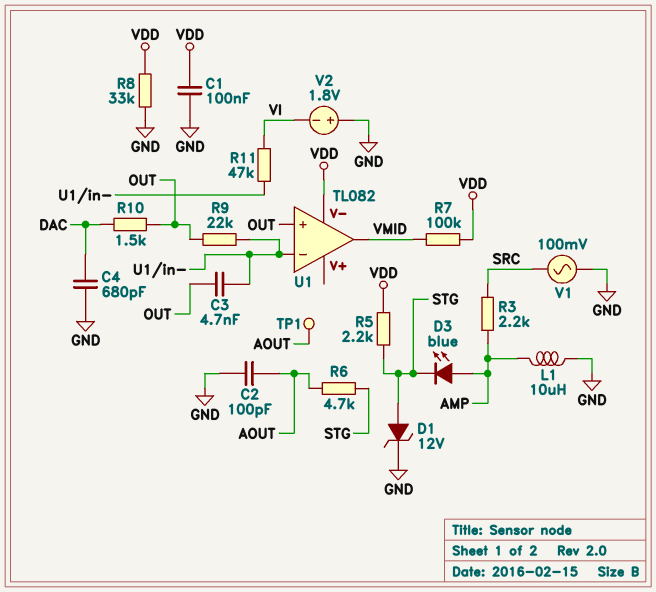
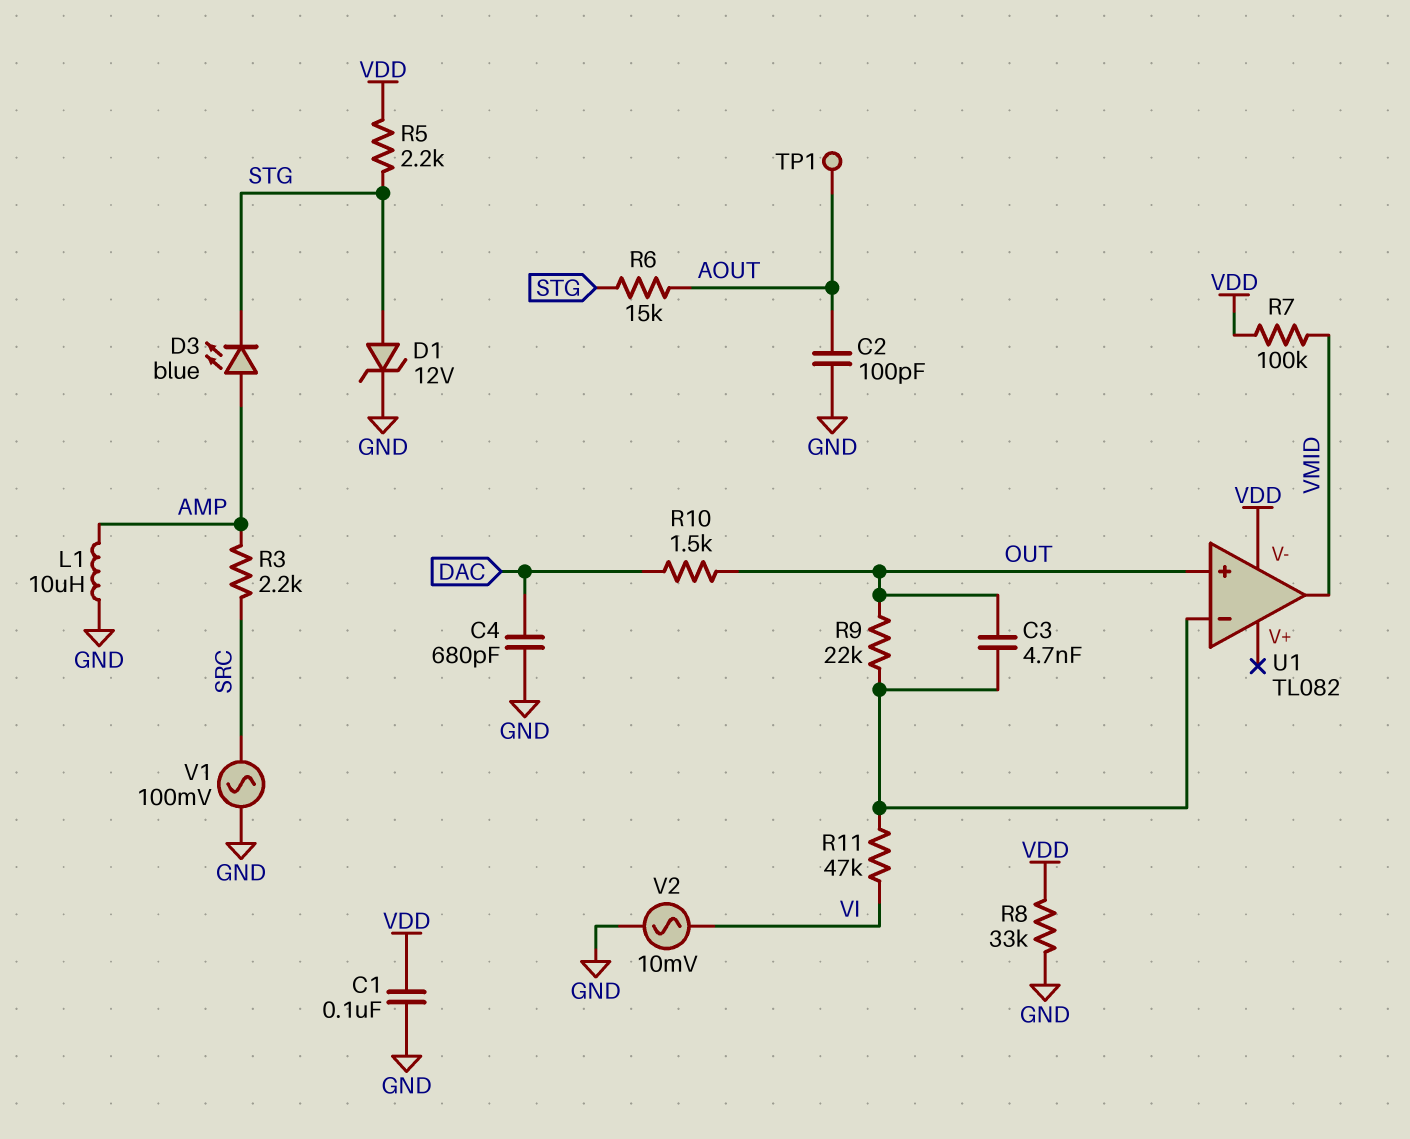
R6: 4.7k (AOUT, STG) -> 15k (AOUT, STG)
V2: 1.8V (plus GND, minus VI) -> AC 10mV (GND, VI)

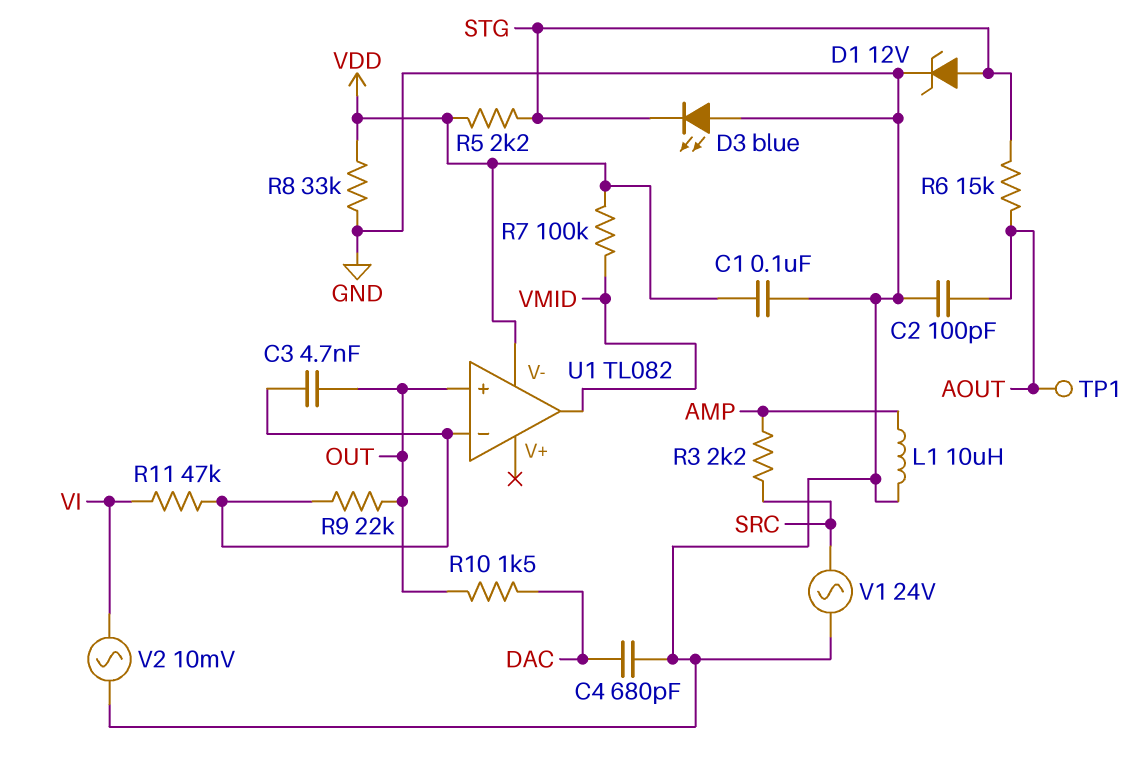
D3: LED blue (A AMP, K STG) -> LED blue (A GND, K STG)
V1: AC 100mV (GND, SRC) -> AC 24V (GND, SRC)

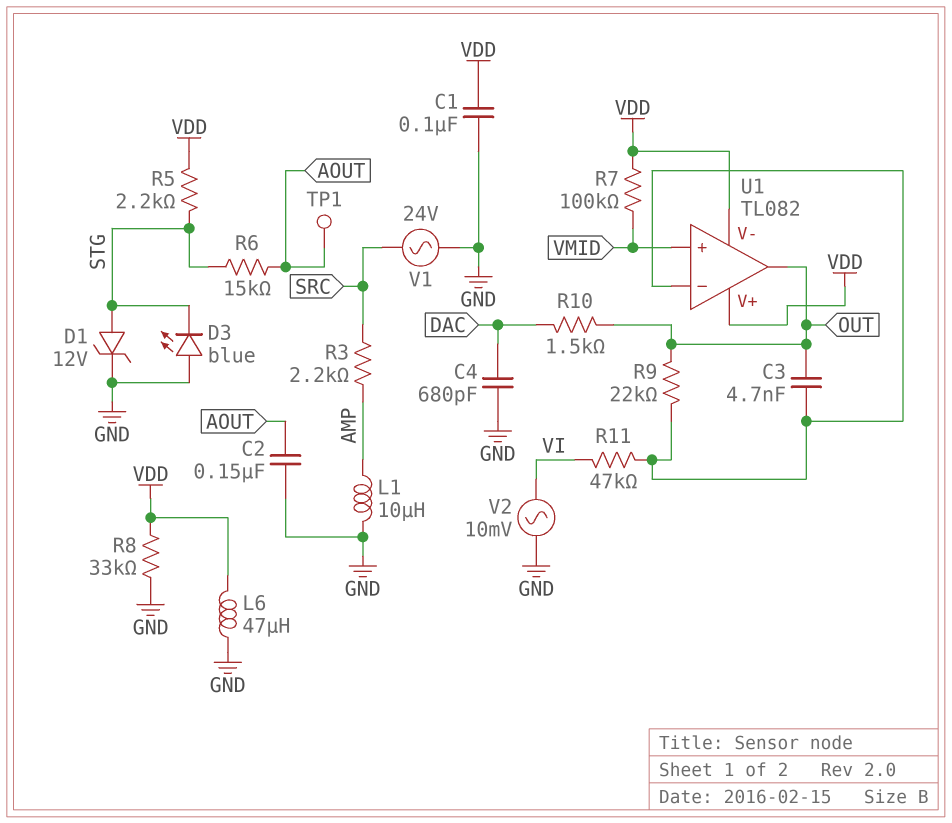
C2: 100pF (AOUT, GND) -> 150nF (AOUT, GND)
L6: none -> 47uH (GND, VDD)
U1 pin V+: none -> VDD
U1 pin in+: OUT -> VMID
U1 pin out: VMID -> OUT

